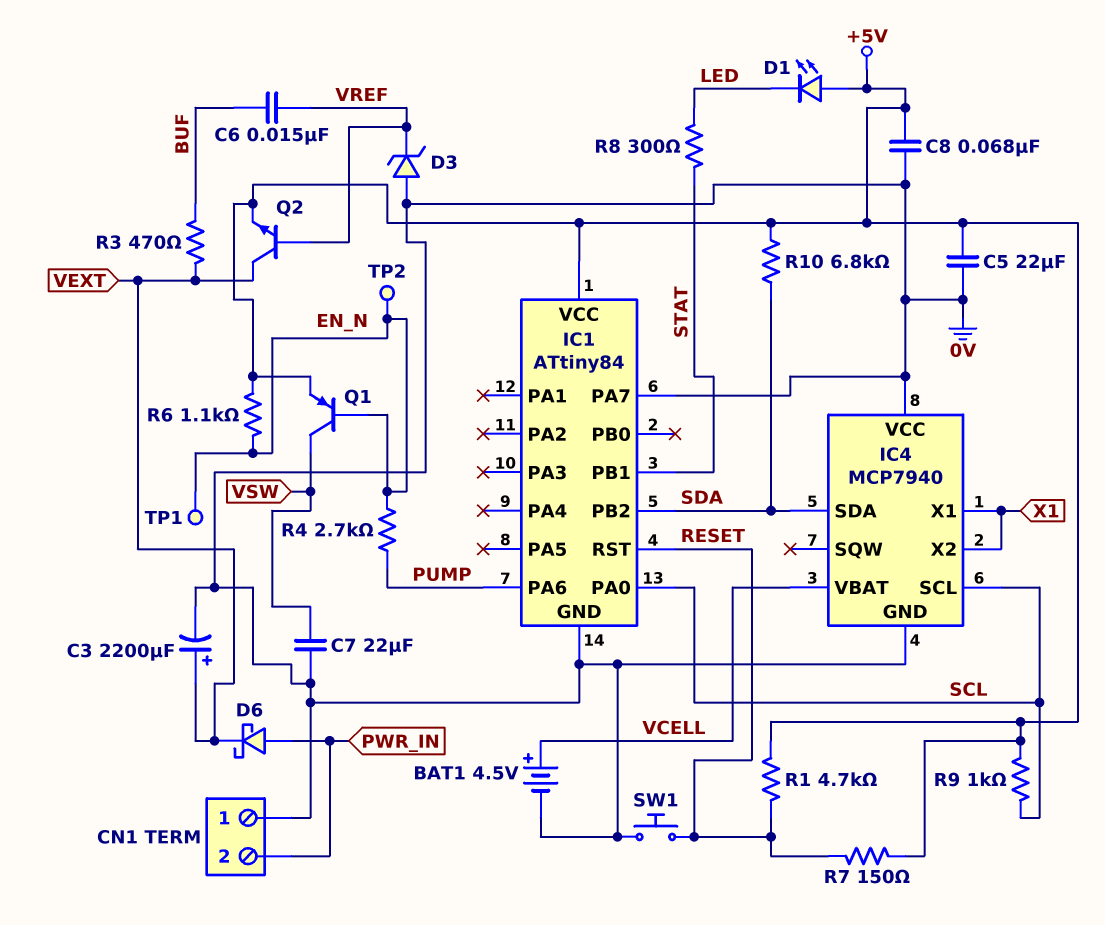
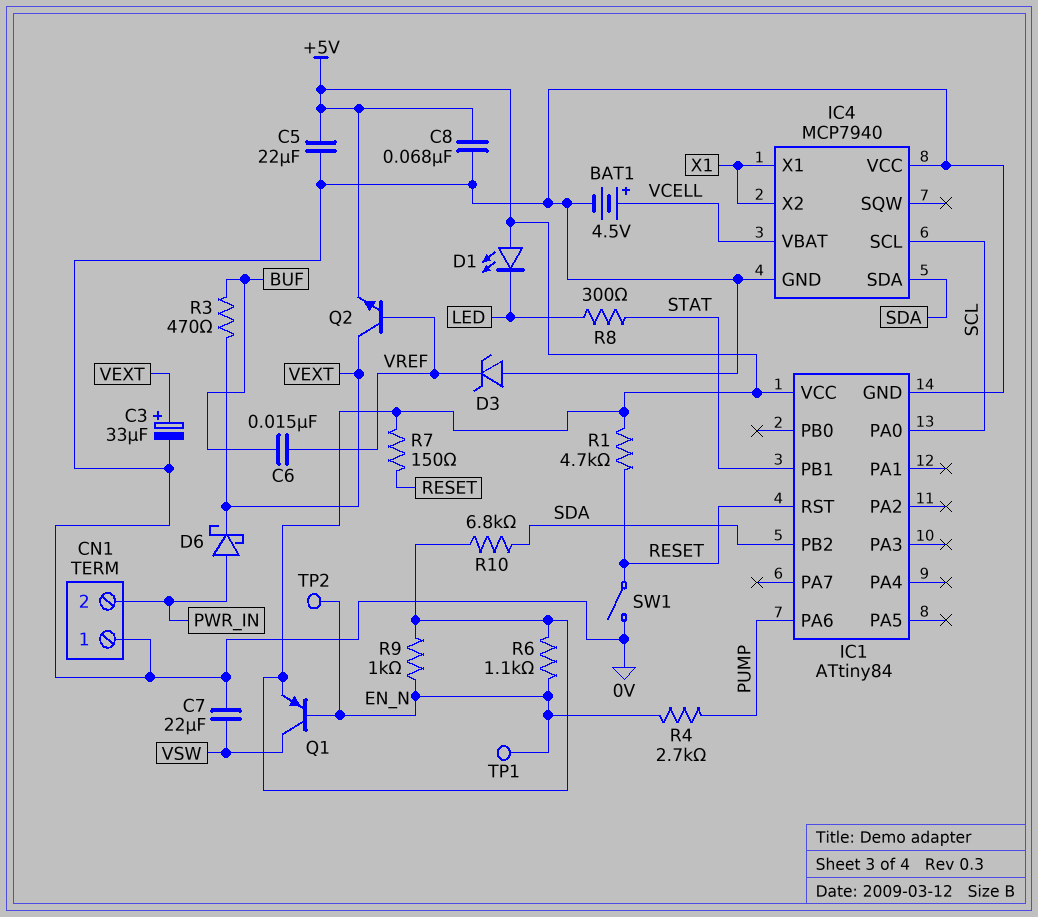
C3: 2200uF (plus VEXT, minus 0V) -> 33uF (plus VEXT, minus 0V)
IC1 pin PA7: 0V -> none
R9: 1k (+5V, SCL) -> 1k (+5V, EN_N)
SW1: button (0V, RESET) -> switch (0V, RESET)

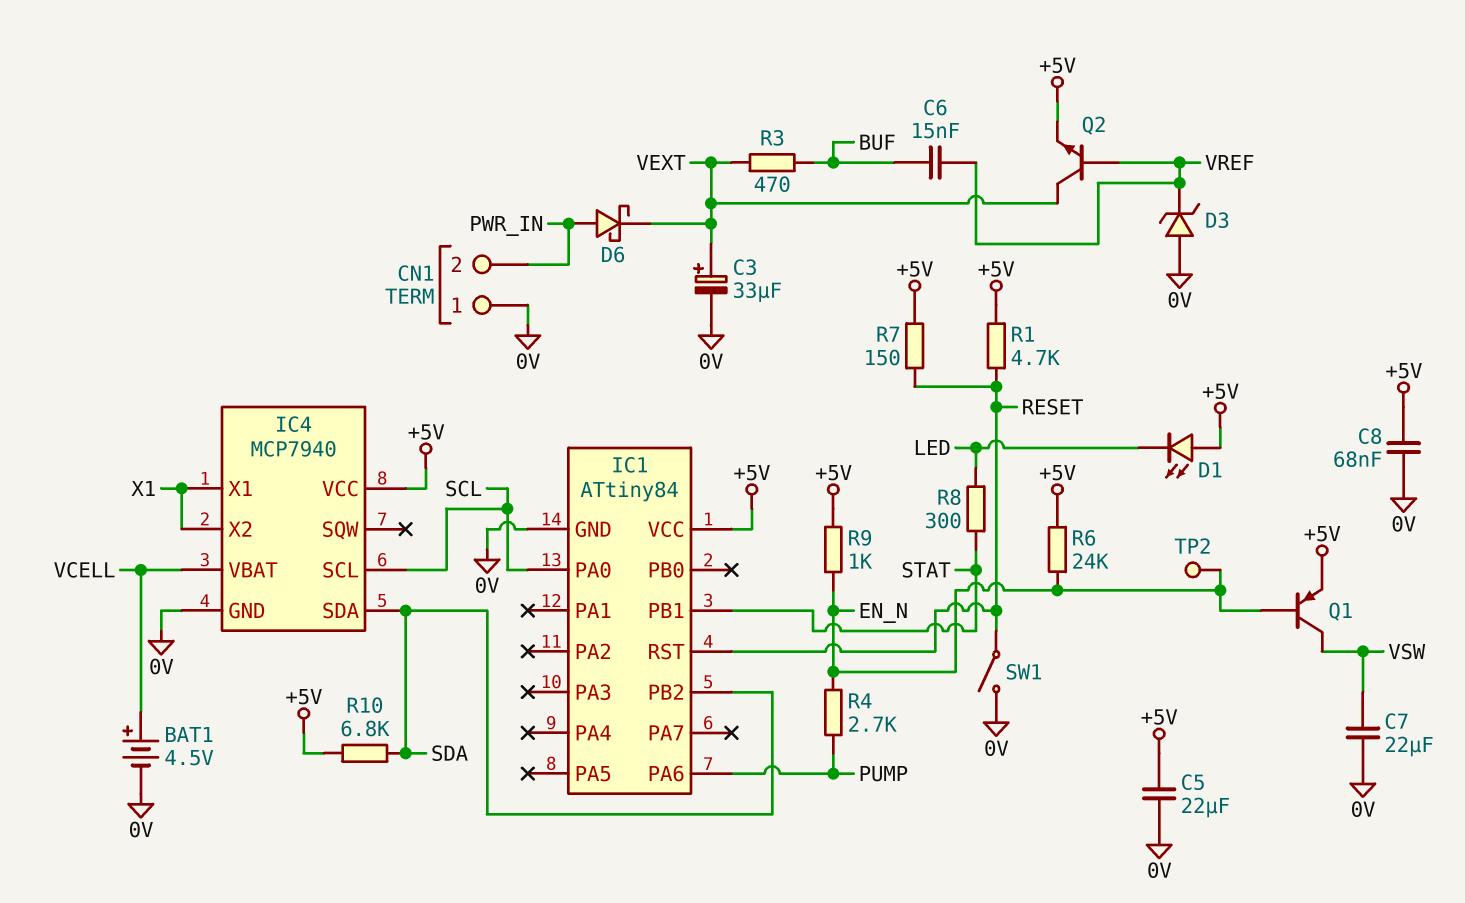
IC4 pin VCC: 0V -> +5V
R6: 1.1k (+5V, EN_N) -> 24k (+5V, EN_N)
TP1: test point (EN_N) -> none

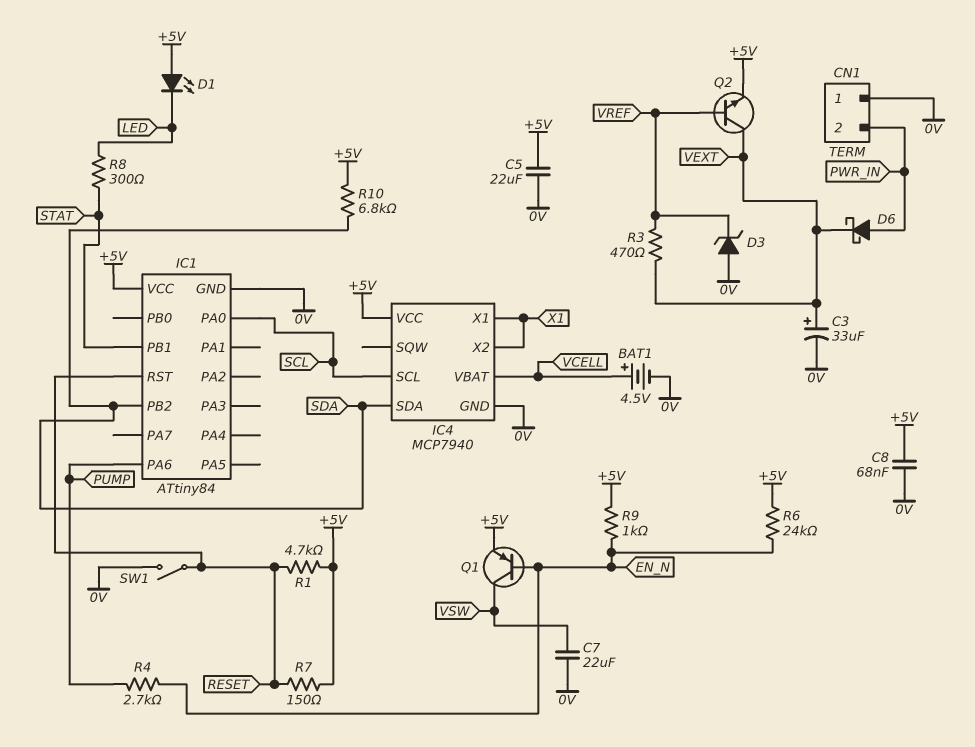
C6: 15nF (BUF, VREF) -> none
R3: 470 (BUF, VEXT) -> 470 (VEXT, VREF)
TP2: test point (EN_N) -> none

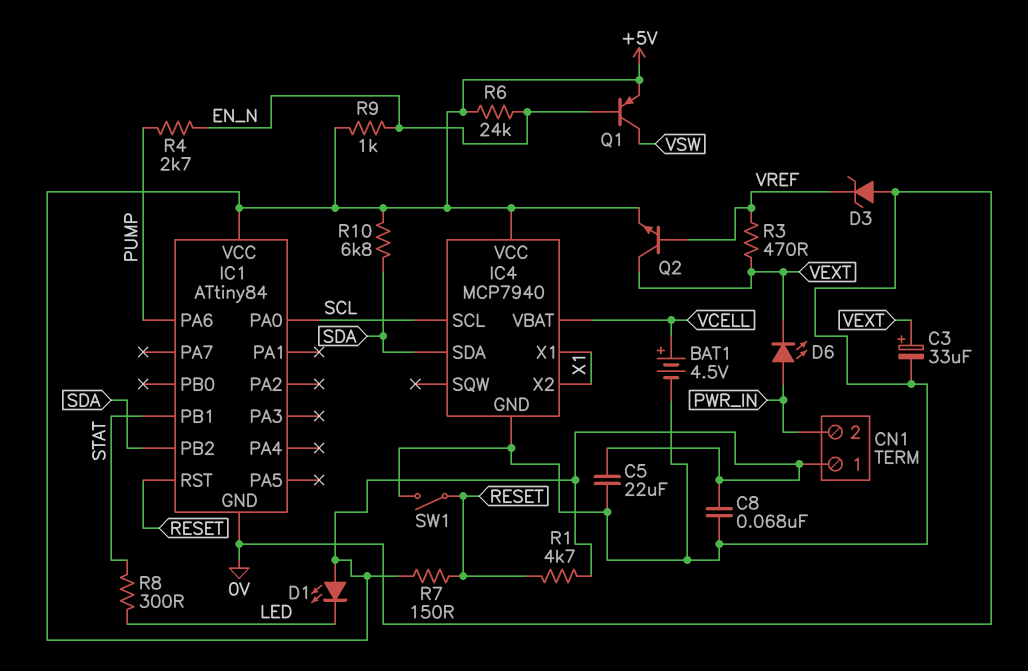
C7: 22uF (0V, VSW) -> none
CN1 pin 1: 0V -> +5V
D6: schottky (A PWR_IN, K VEXT) -> LED (A PWR_IN, K VEXT)

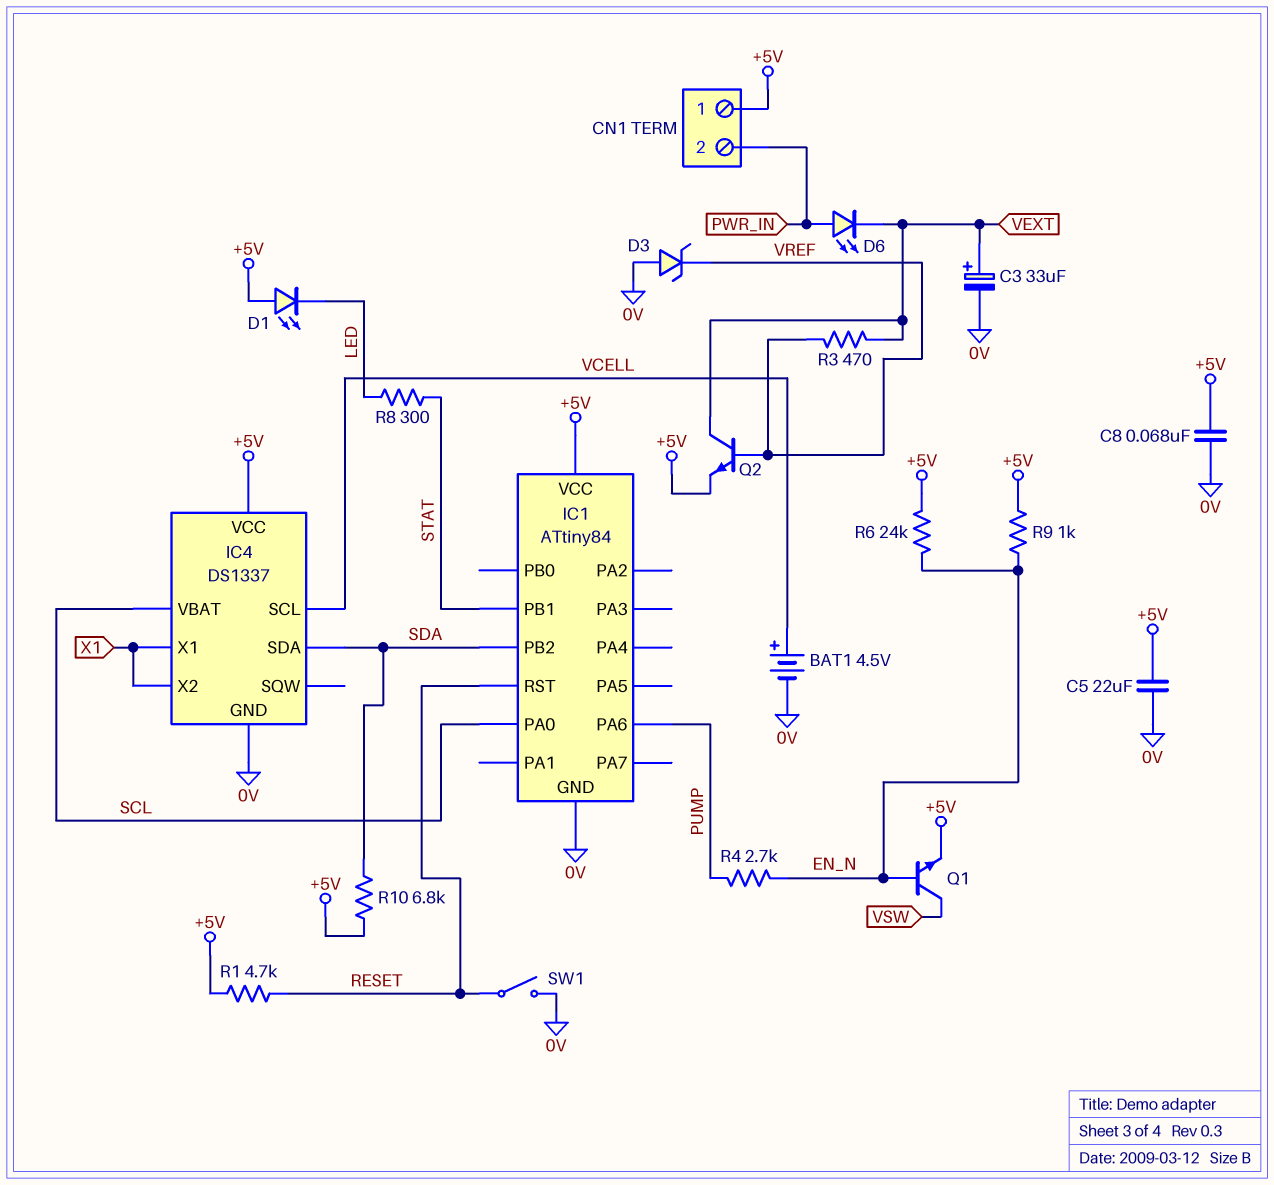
IC4: MCP7940 -> DS1337
IC4 pin SCL: SCL -> VCELL
IC4 pin VBAT: VCELL -> SCL
Q1: PNP (B EN_N, C VSW, E +5V) -> NPN (B EN_N, C VSW, E +5V)
R7: 150 (+5V, RESET) -> none

